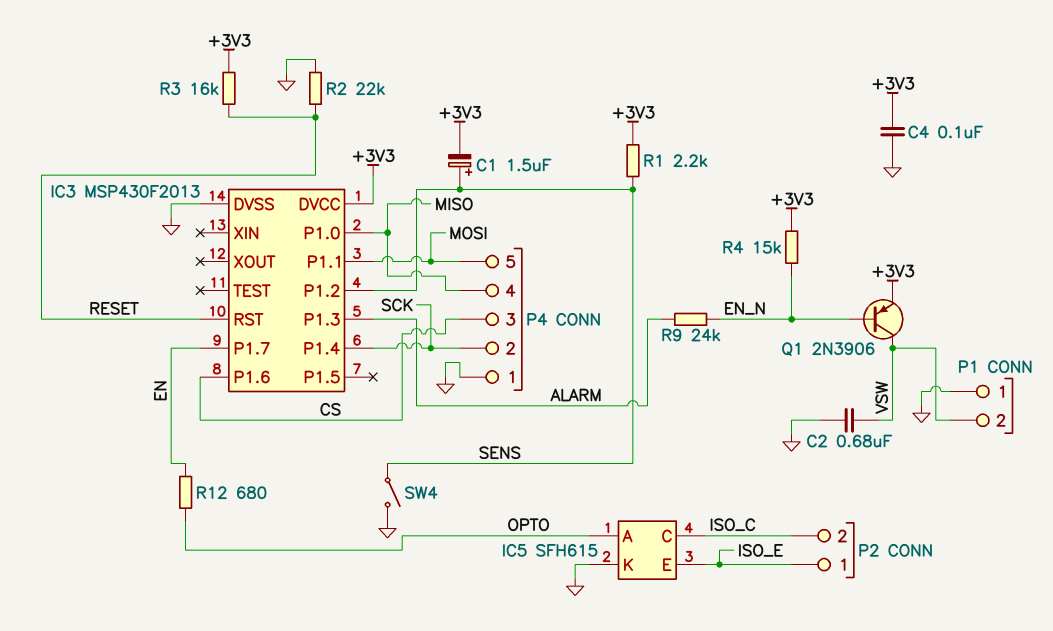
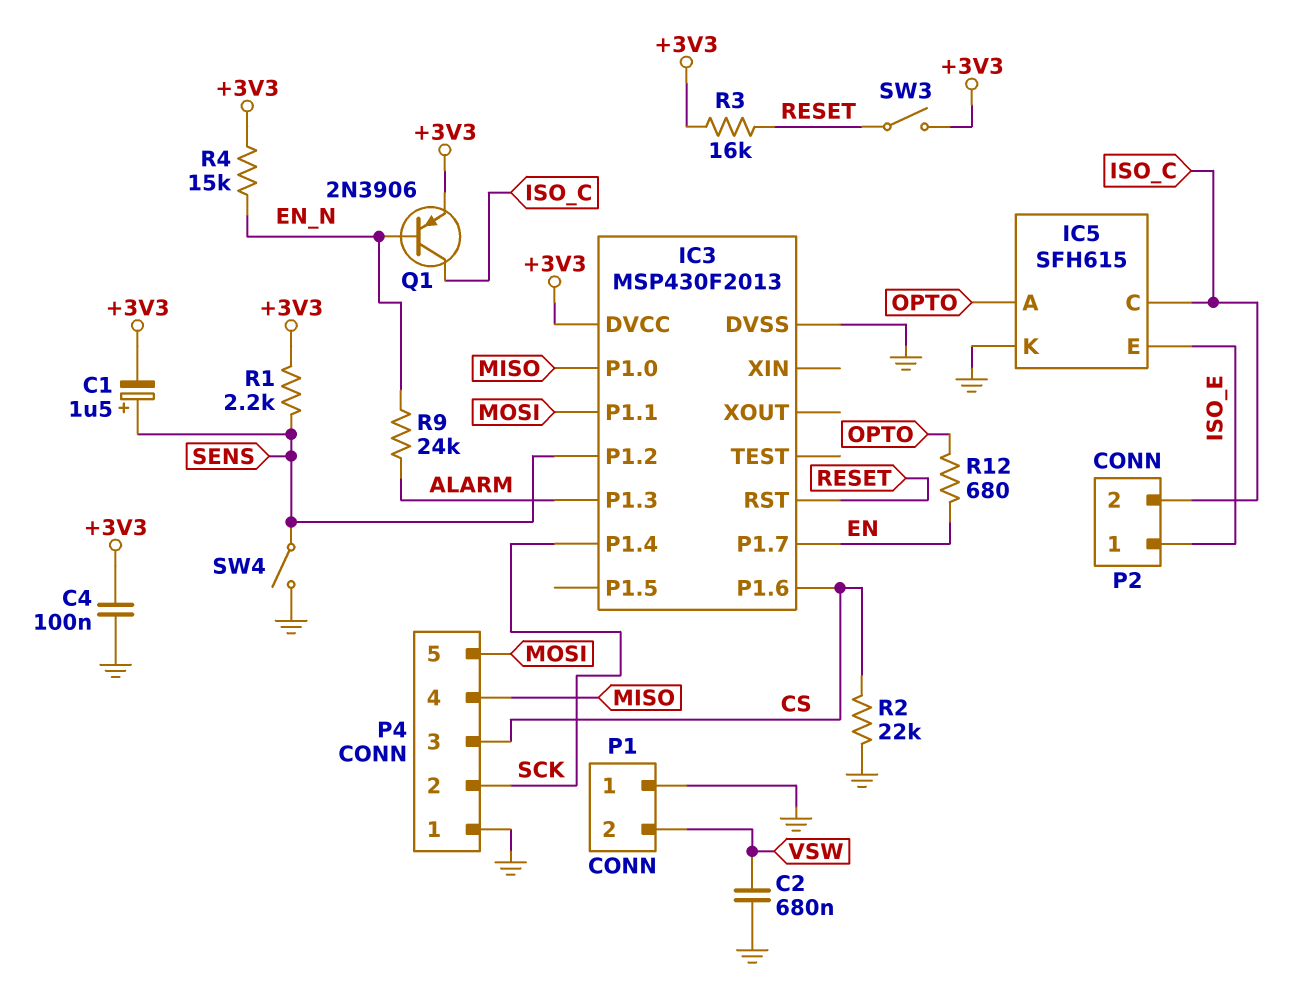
Q1: PNP 2N3906 (B EN_N, C VSW, E +3V3) -> PNP 2N3906 (B EN_N, C ISO_C, E +3V3)
R2: 22k (GND, RESET) -> 22k (CS, GND)
SW3: none -> switch (+3V3, RESET)

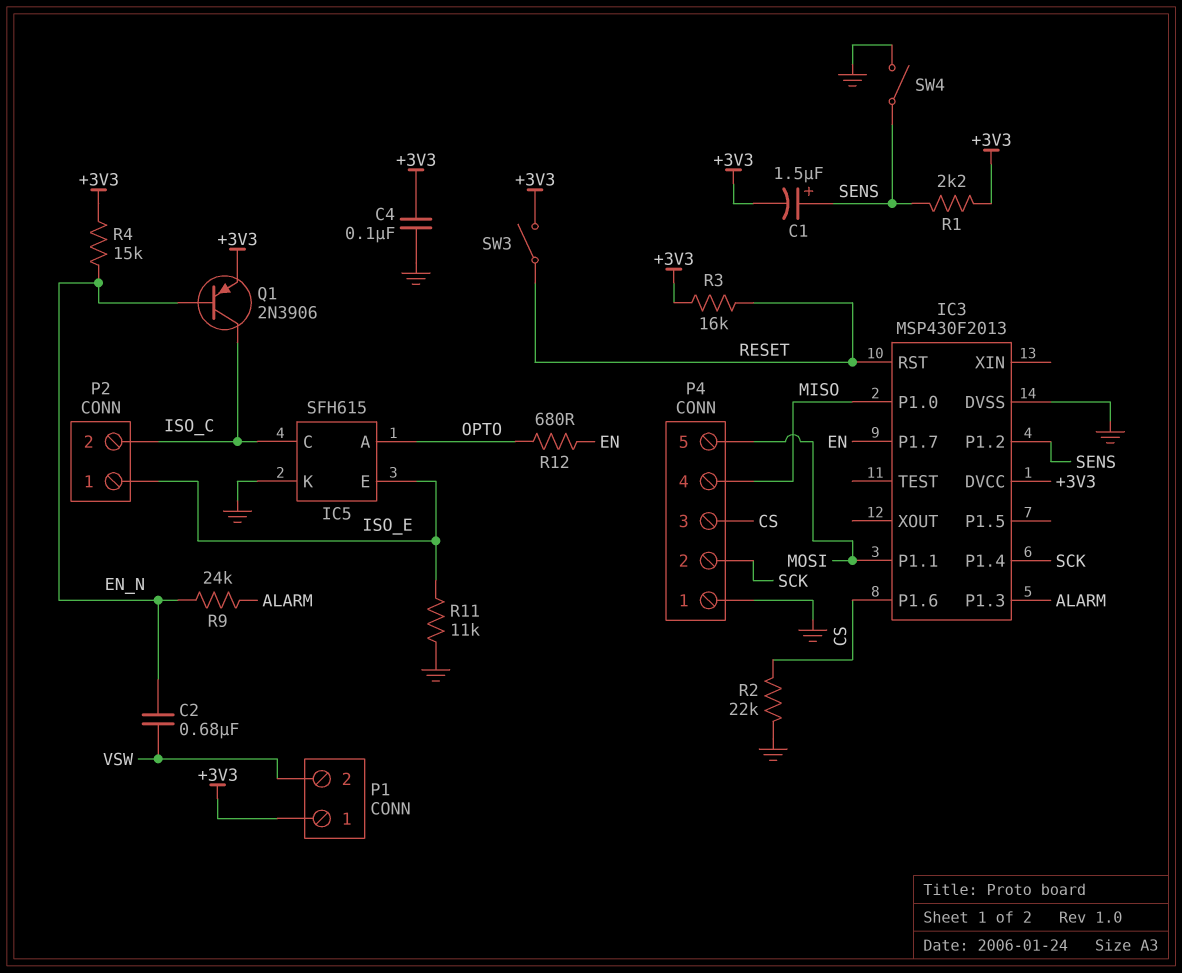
C2: 680nF (GND, VSW) -> 680nF (EN_N, VSW)
P1 pin 1: GND -> +3V3
R11: none -> 11k (GND, ISO_E)

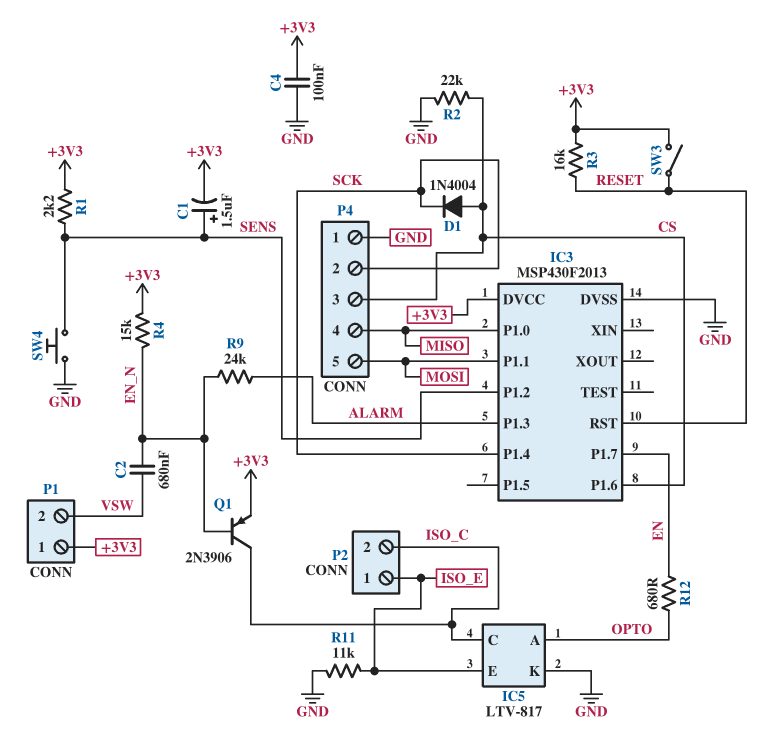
D1: none -> diode 1N4004 (A CS, K SCK)
IC5: SFH615 -> LTV-817
SW4: switch (GND, SENS) -> button (GND, SENS)

